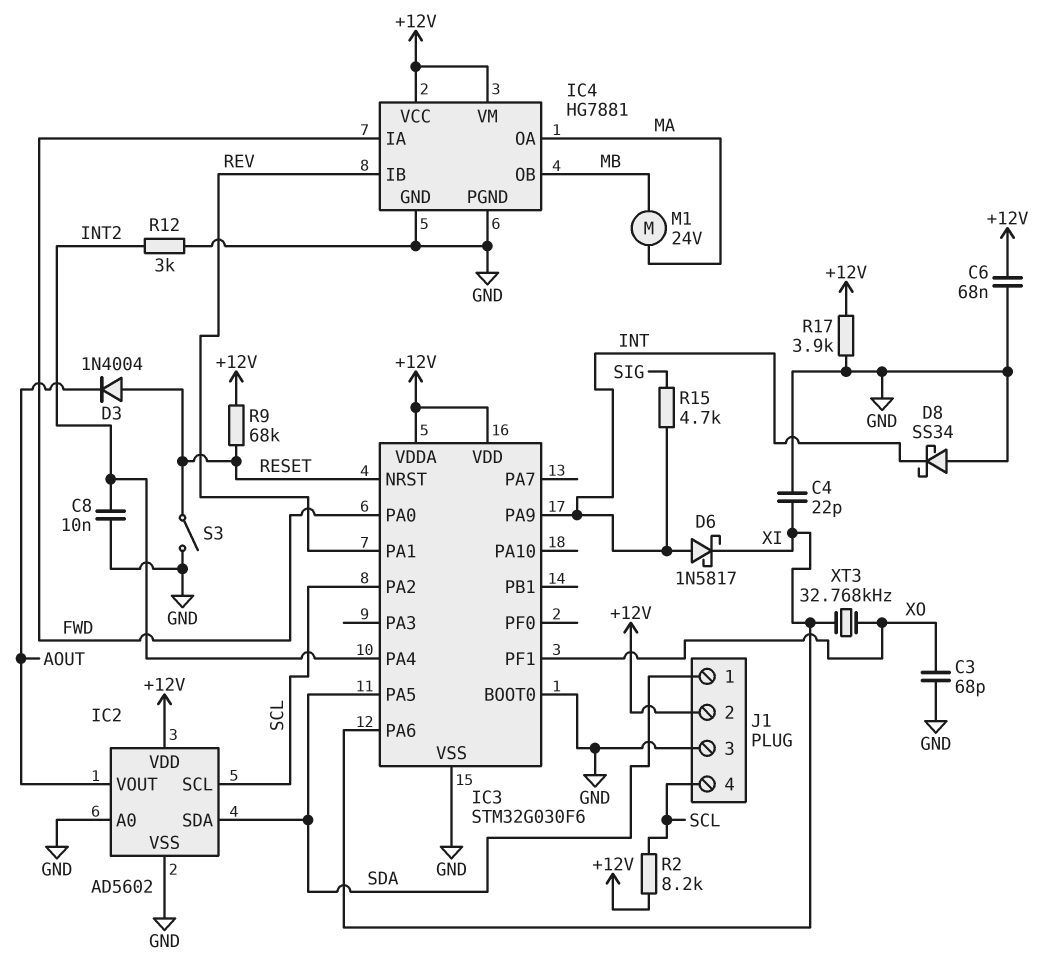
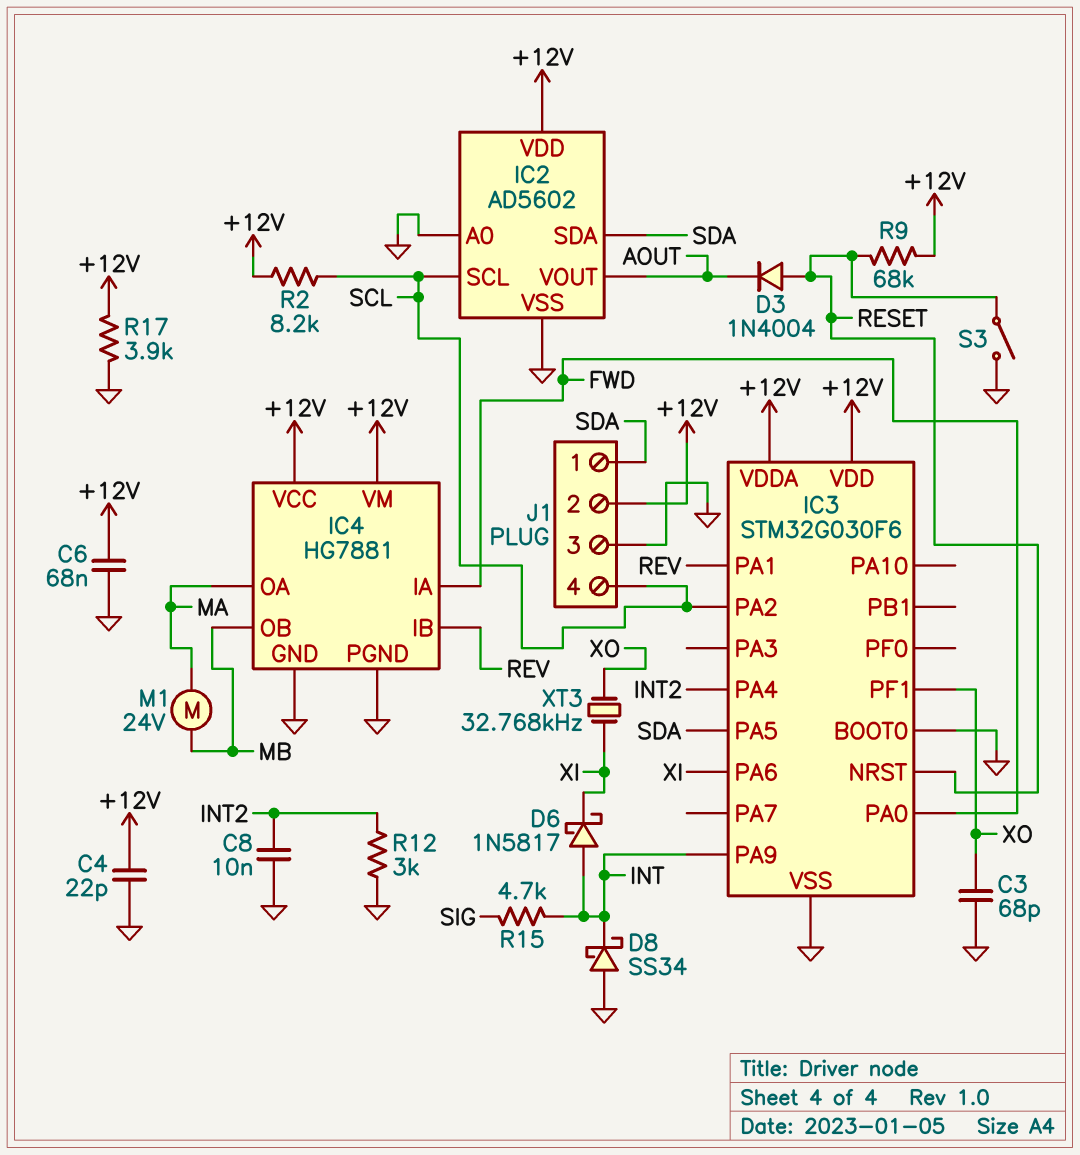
C4: 22pF (GND, XI) -> 22pF (+12V, GND)

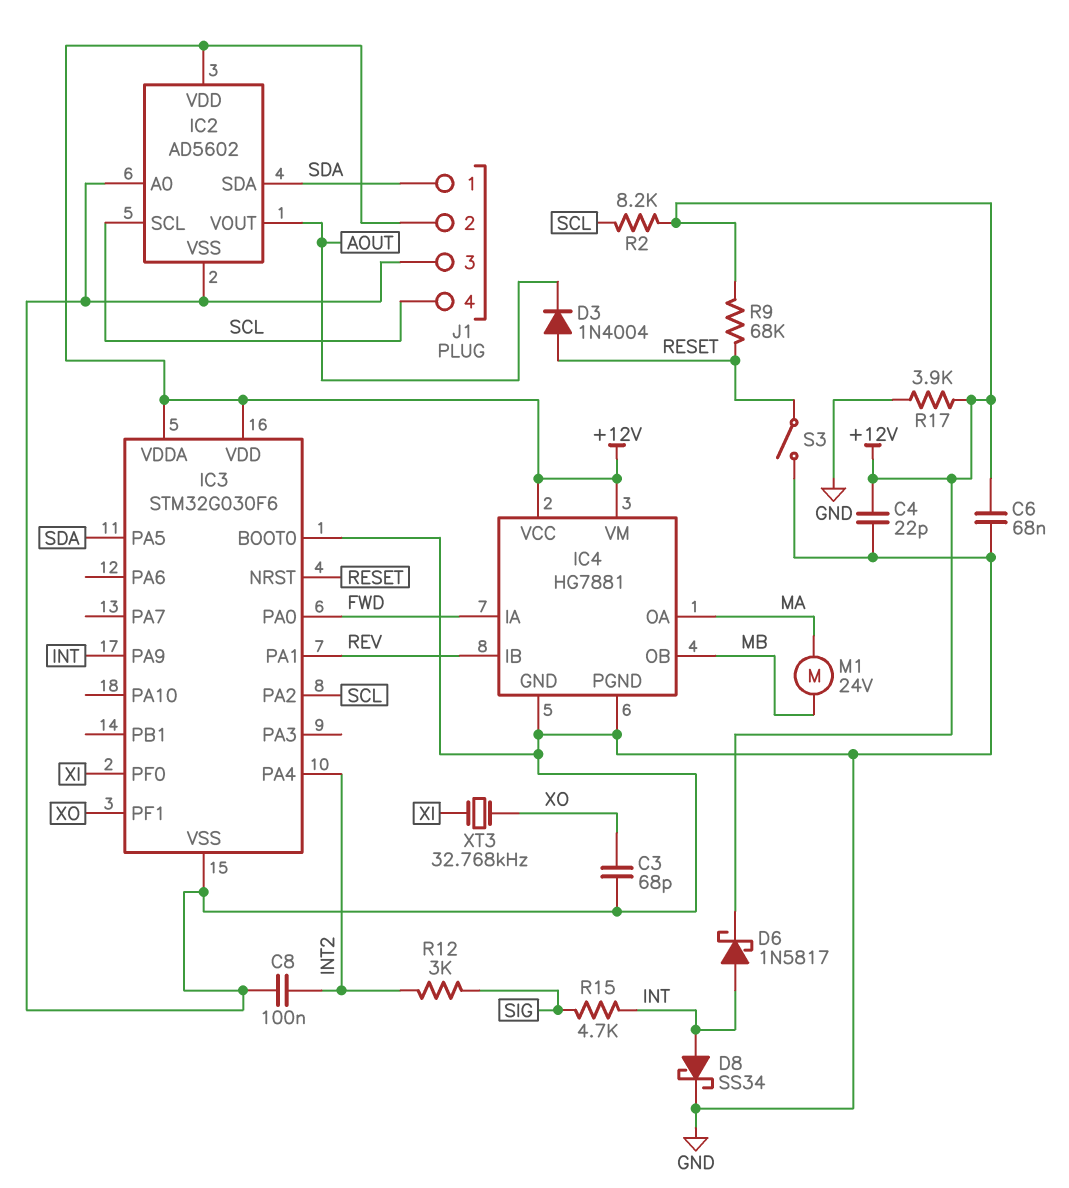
C8: 10nF (GND, INT2) -> 100nF (GND, INT2)
D6: schottky 1N5817 (A INT, K XI) -> schottky 1N5817 (A INT, K +12V)
D8: schottky SS34 (A GND, K INT) -> schottky SS34 (A INT, K GND)
IC3 pin PA6: XI -> none
IC3 pin PF0: none -> XI
R12: 3k (GND, INT2) -> 3k (INT2, SIG)

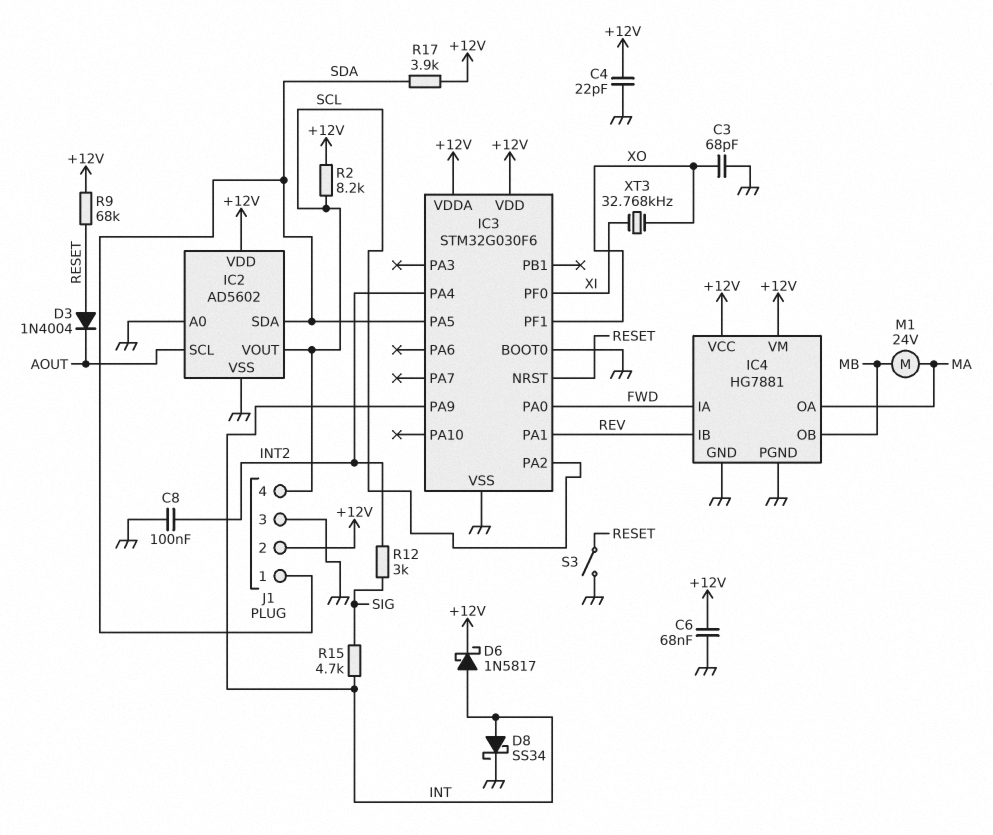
IC2 pin SCL: SCL -> AOUT
IC2 pin VOUT: AOUT -> SCL
R17: 3.9k (+12V, GND) -> 3.9k (+12V, SDA)

